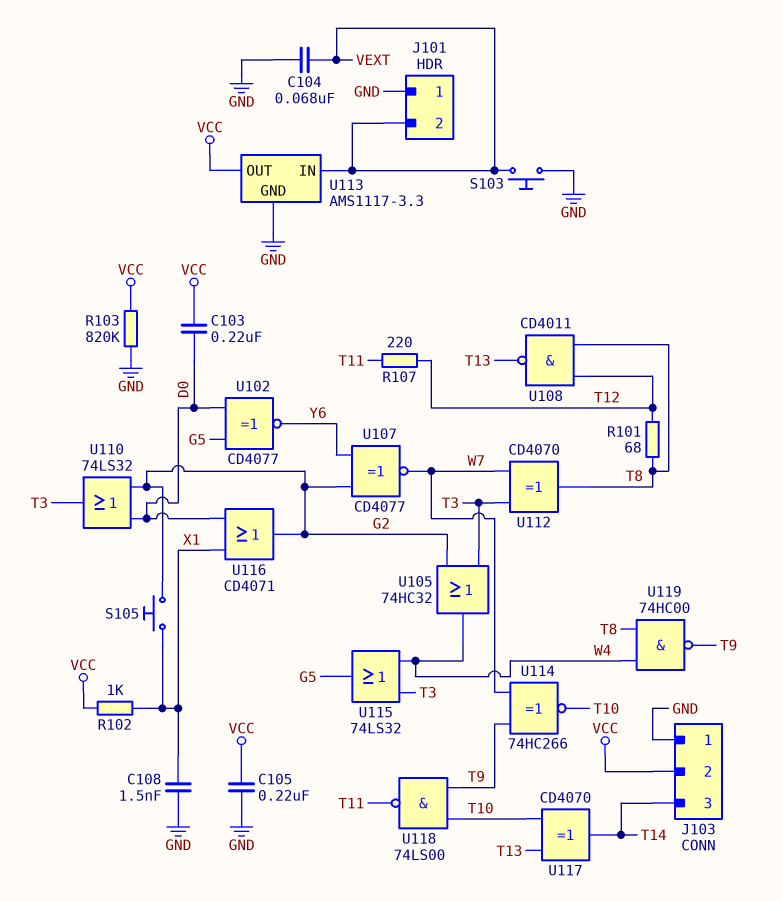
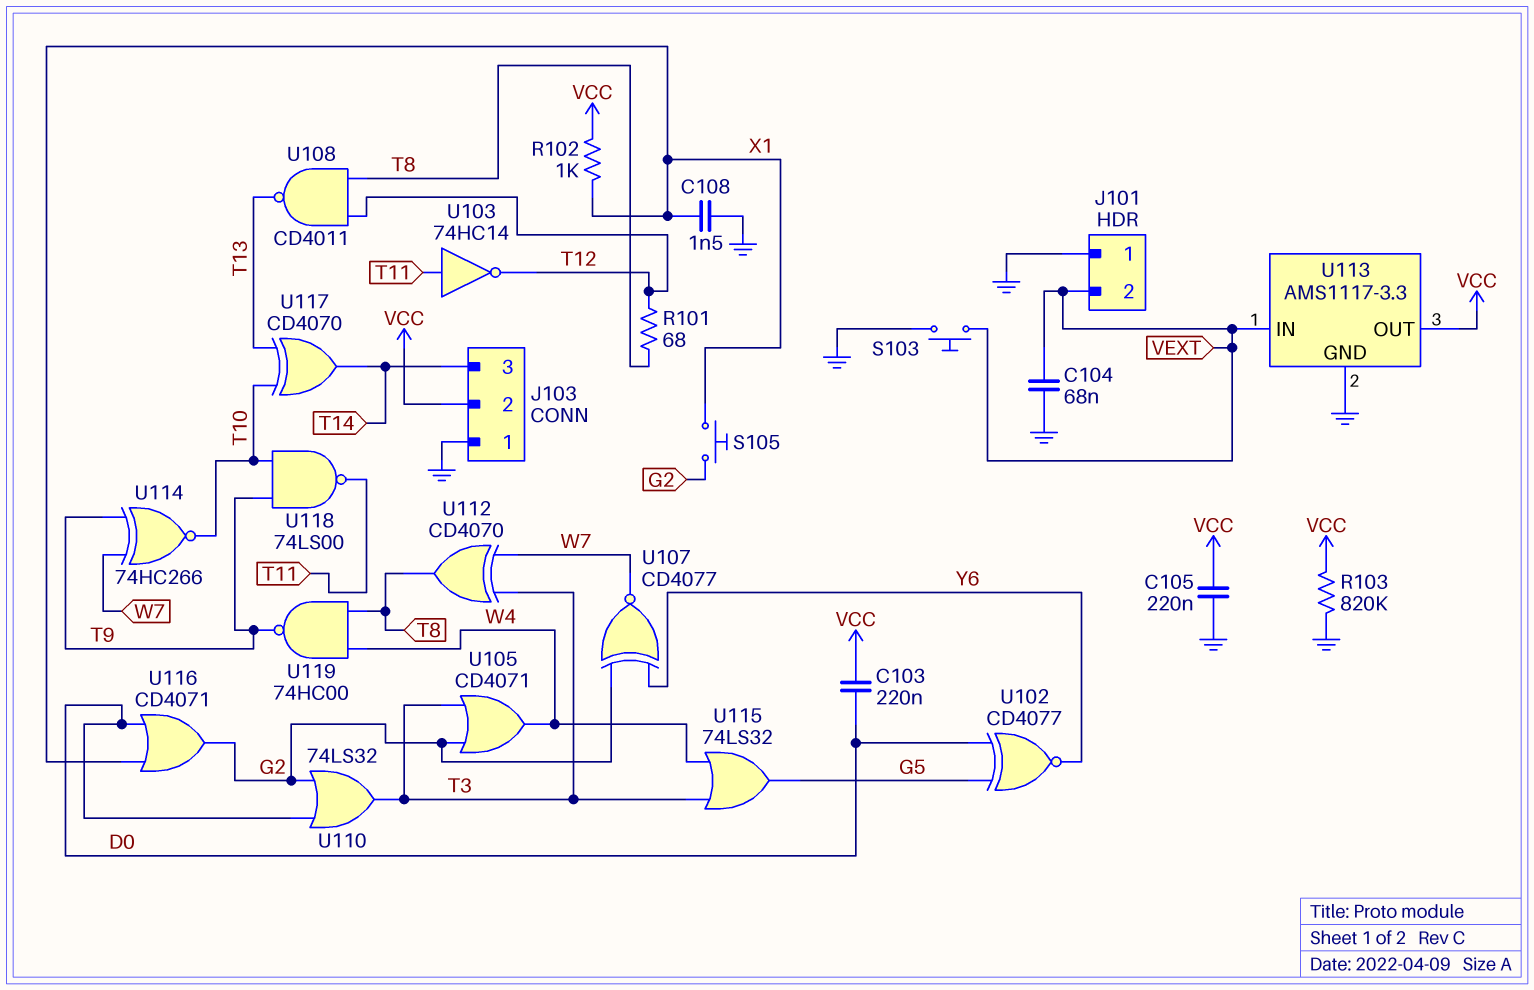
R107: 220 (T11, T12) -> none
U103: none -> NOT 74HC14 (in T11, out T12)
U105: OR 74HC32 (in G2, in T3, out W4) -> OR CD4071 (in G2, in T3, out W4)

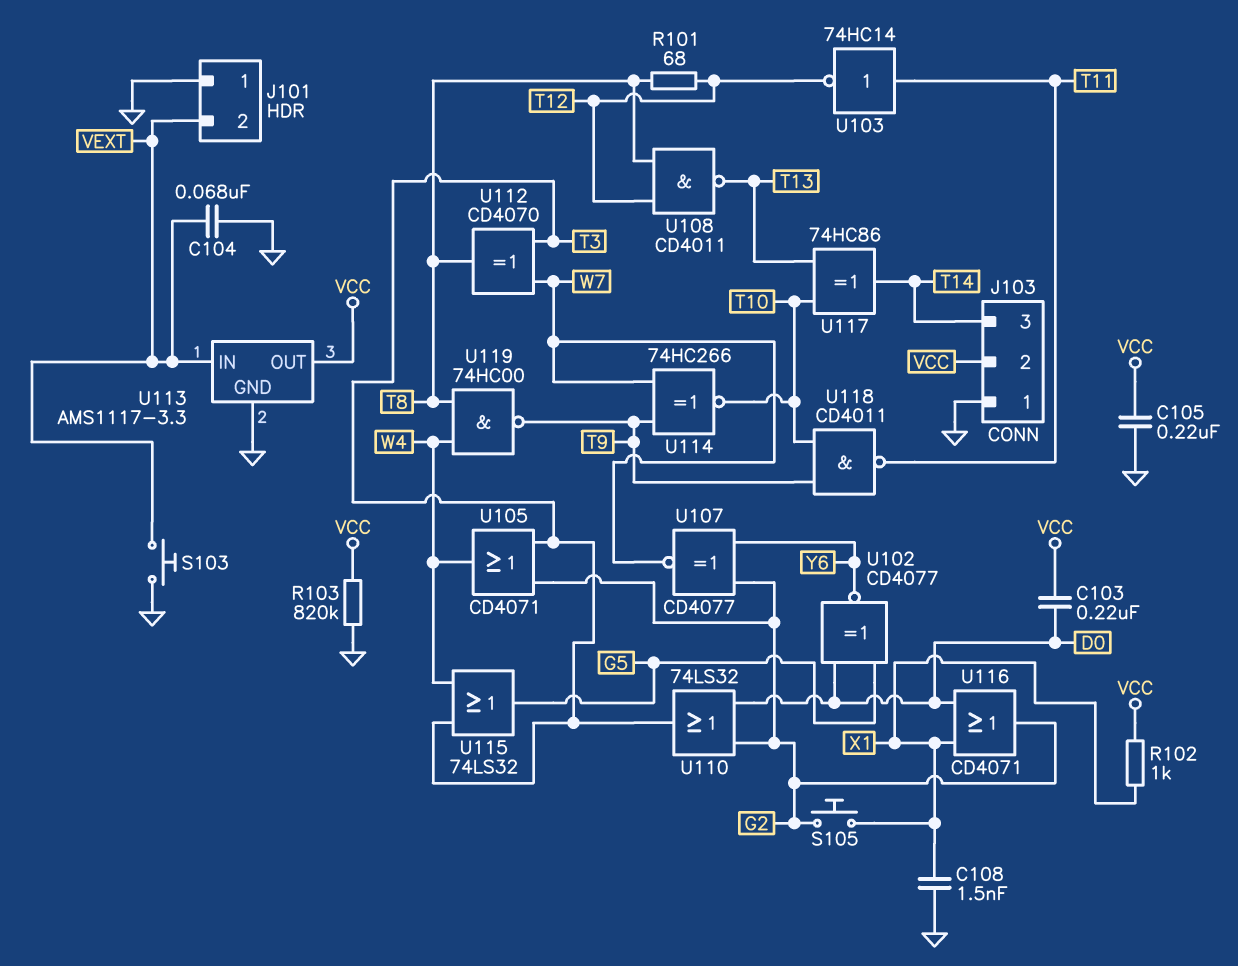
U117: XOR CD4070 (in T10, in T13, out T14) -> XOR 74HC86 (in T10, in T13, out T14)
U118: NAND 74LS00 (in T9, in T10, out T11) -> NAND CD4011 (in T9, in T10, out T11)

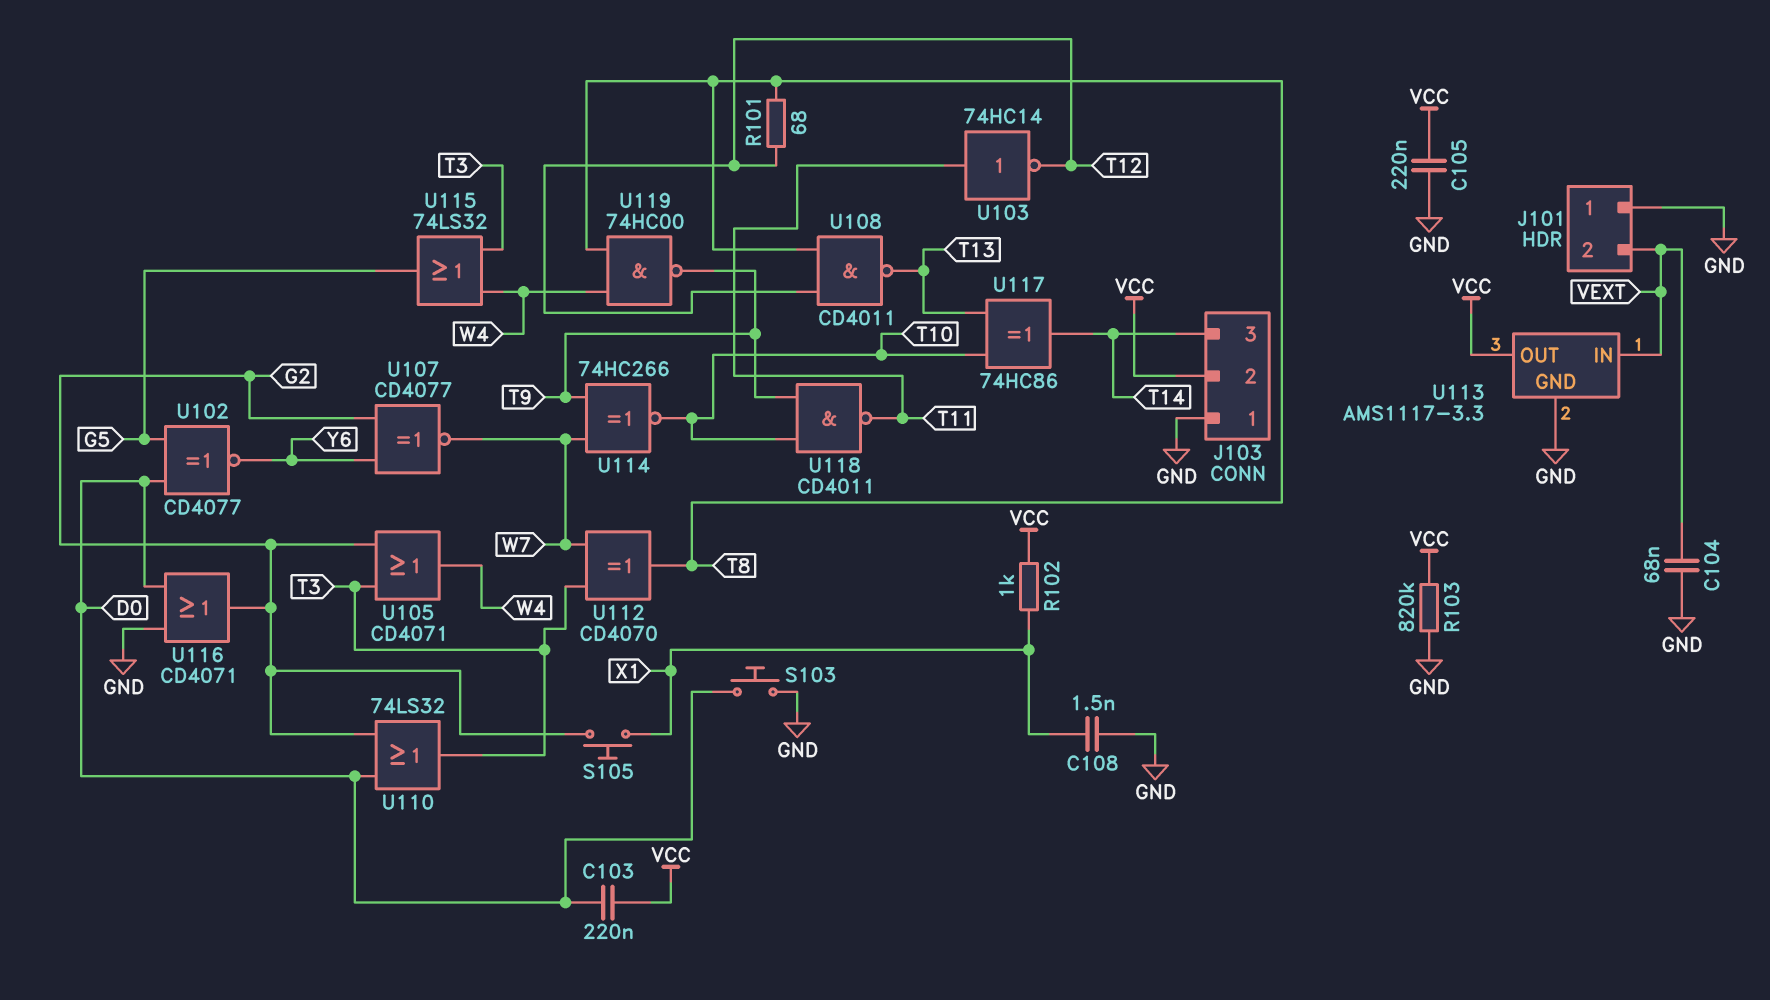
S103: button (GND, VEXT) -> button (D0, GND)
U116: OR CD4071 (in D0, in X1, out G2) -> OR CD4071 (in D0, in GND, out G2)

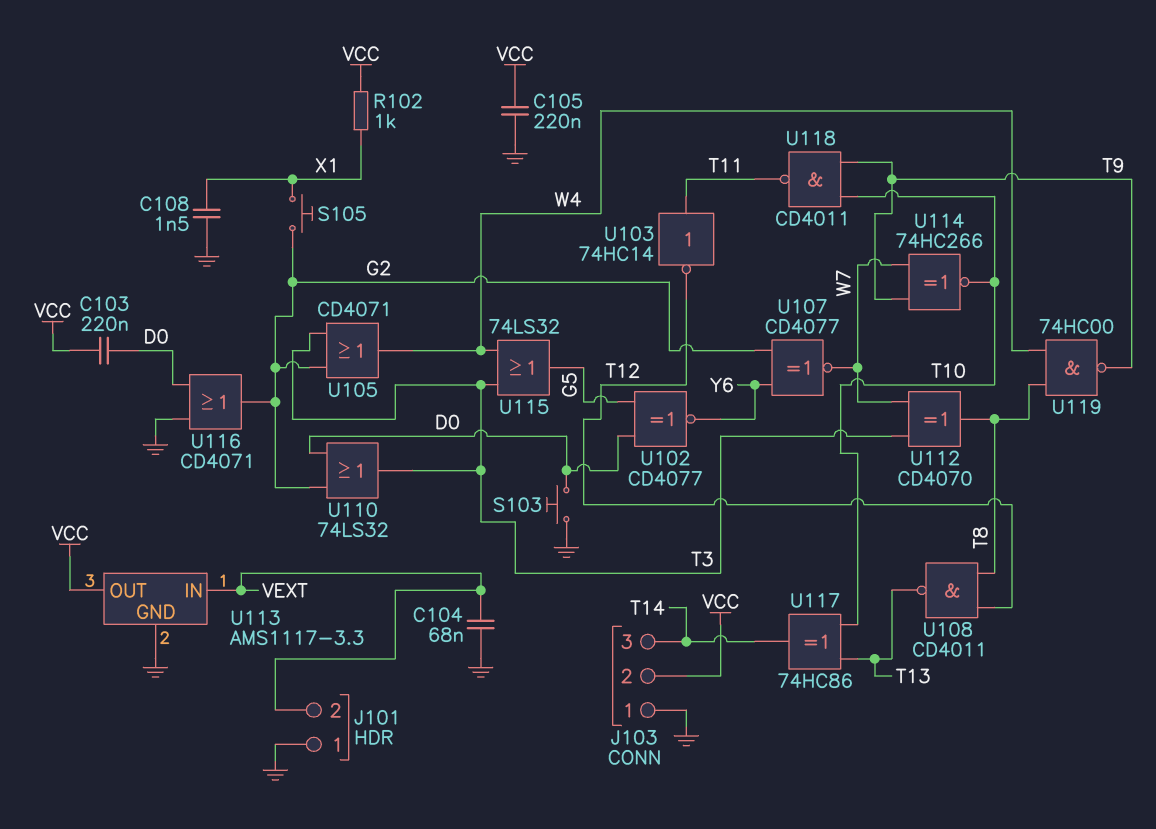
R101: 68 (T8, T12) -> none
R103: 820k (GND, VCC) -> none

